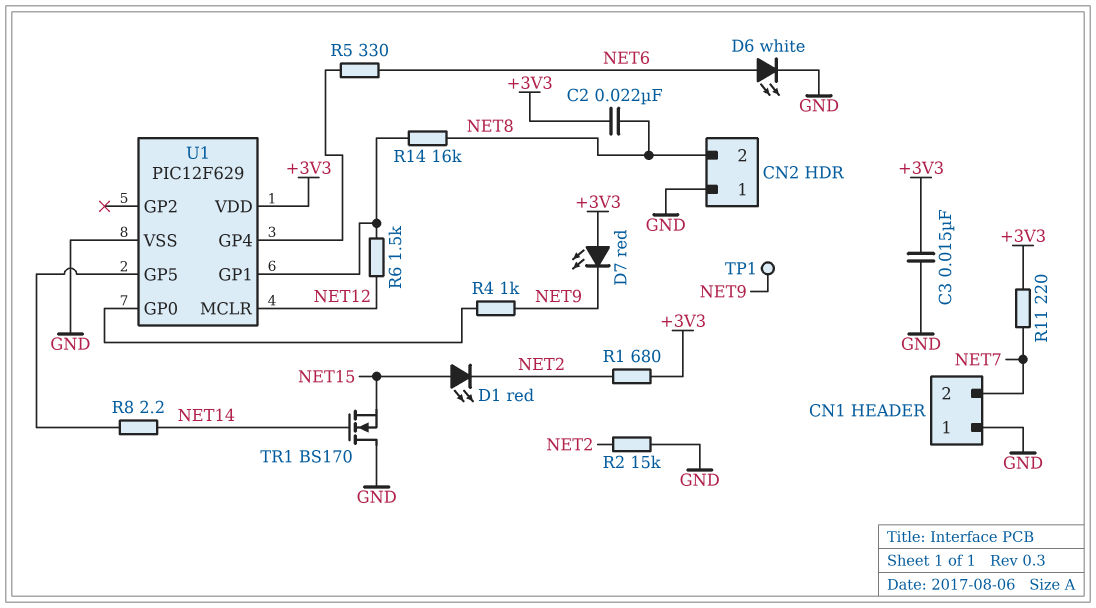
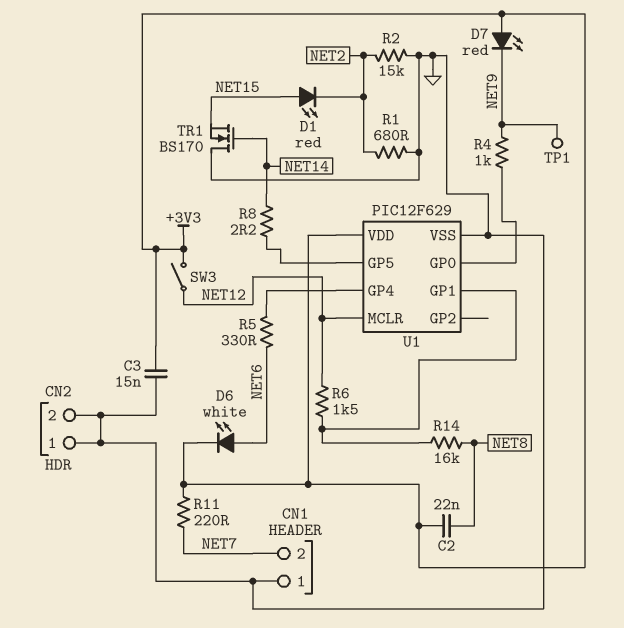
CN2 pin 2: NET8 -> GND
D6: LED white (A NET6, K GND) -> LED white (A NET6, K +3V3)
R1: 680 (+3V3, NET2) -> 680 (GND, NET2)
SW3: none -> switch (+3V3, NET12)

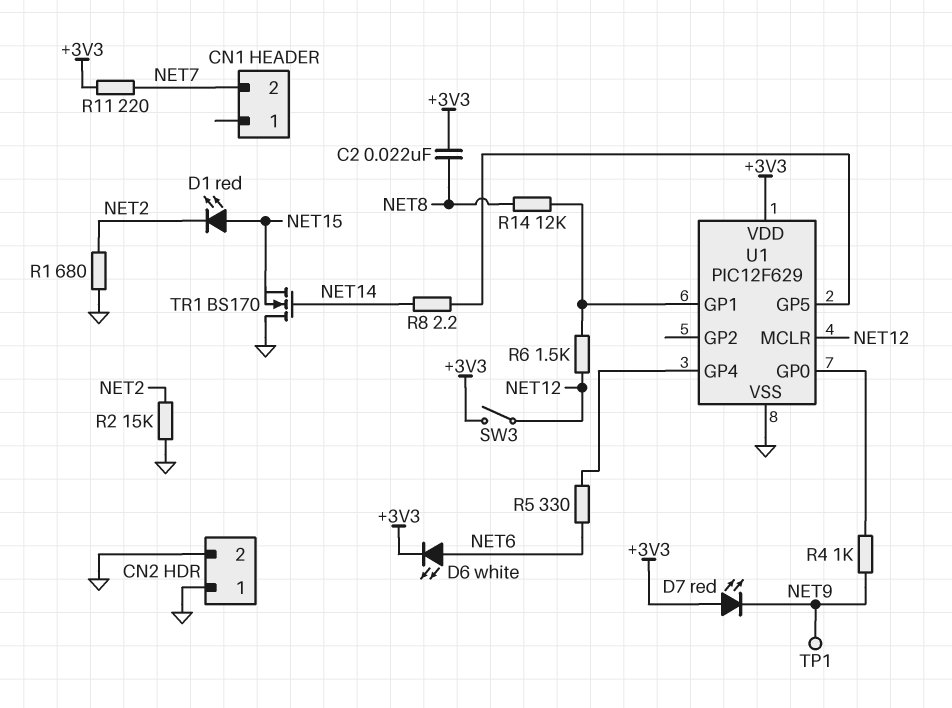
C3: 15nF (+3V3, GND) -> none
CN1 pin 1: GND -> none
R14: 16k (NET8, U1/GP1) -> 12k (NET8, U1/GP1)

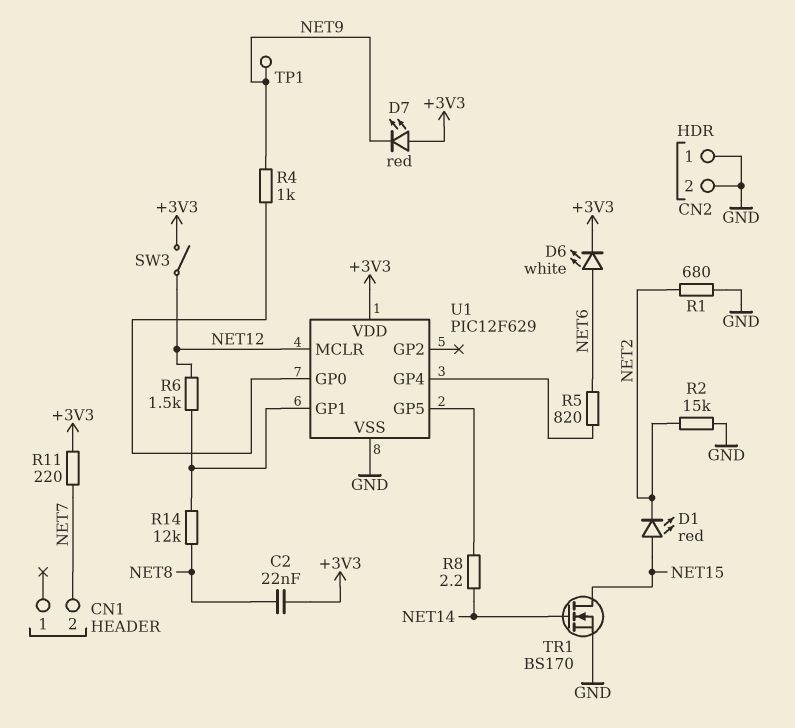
R5: 330 (NET6, U1/GP4) -> 820 (NET6, U1/GP4)
TR1: NMOS BS170 (G NET14, D GND, S NET15) -> NMOS BS170 (G NET14, D NET15, S GND)

